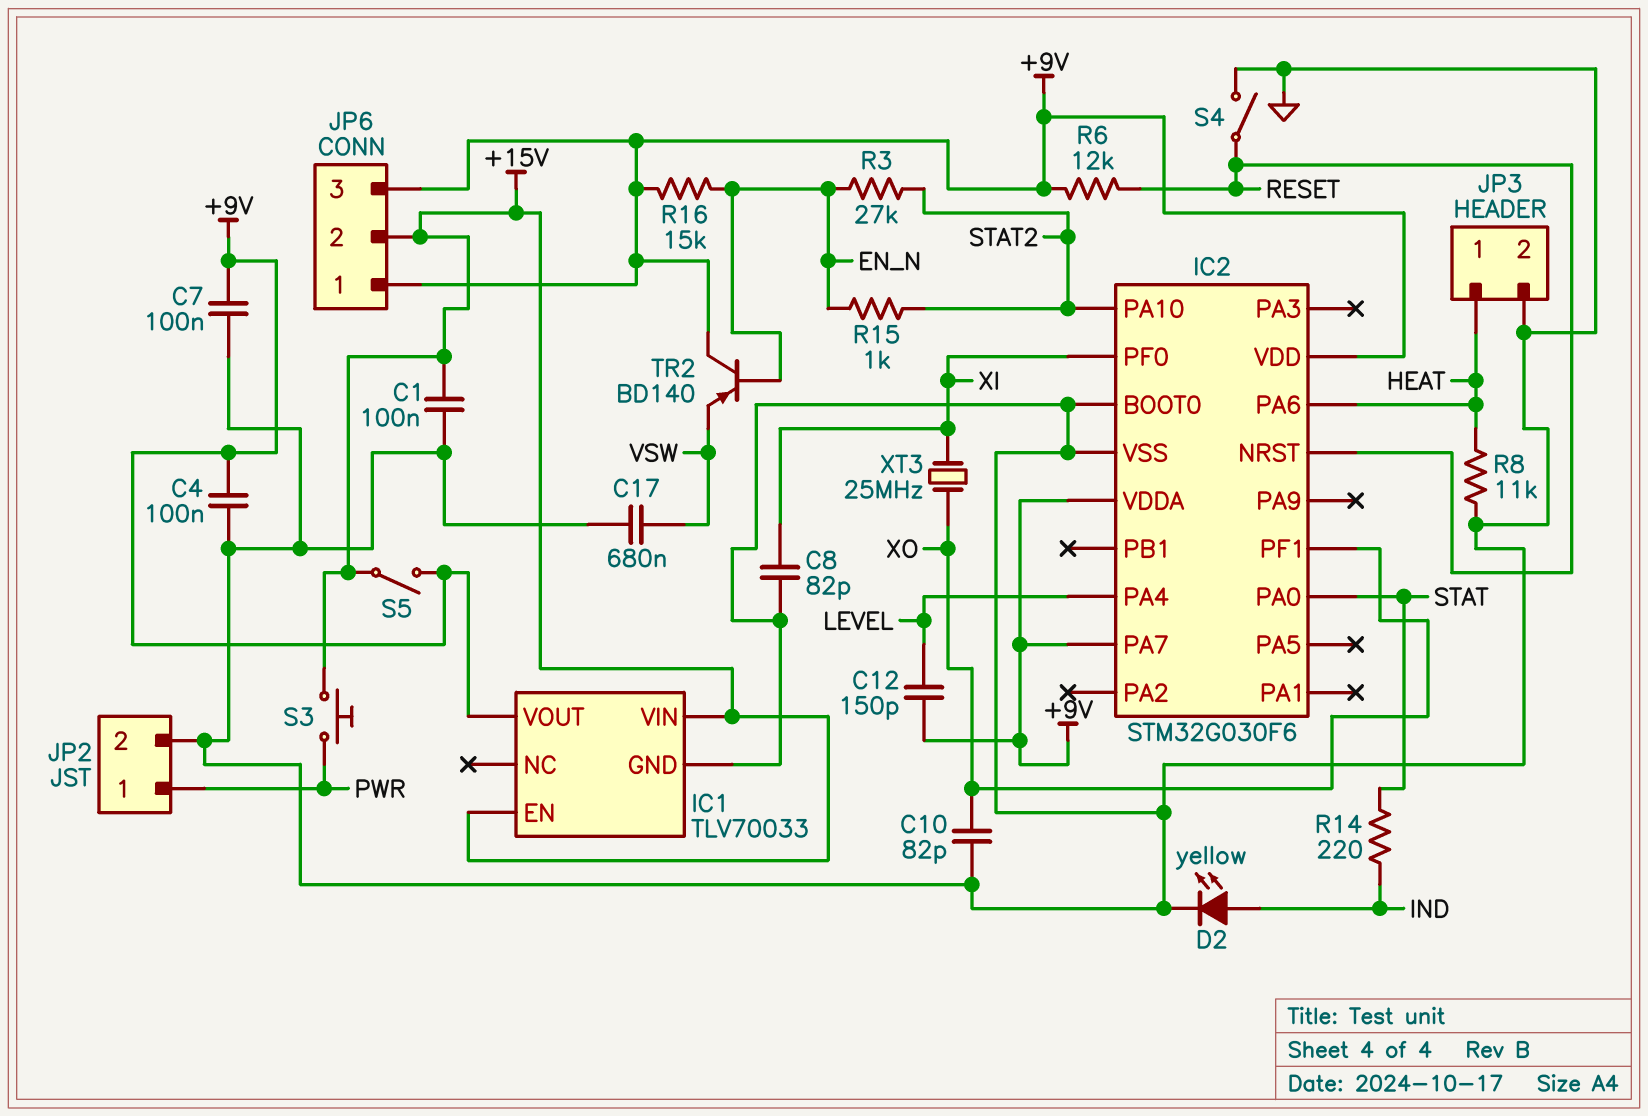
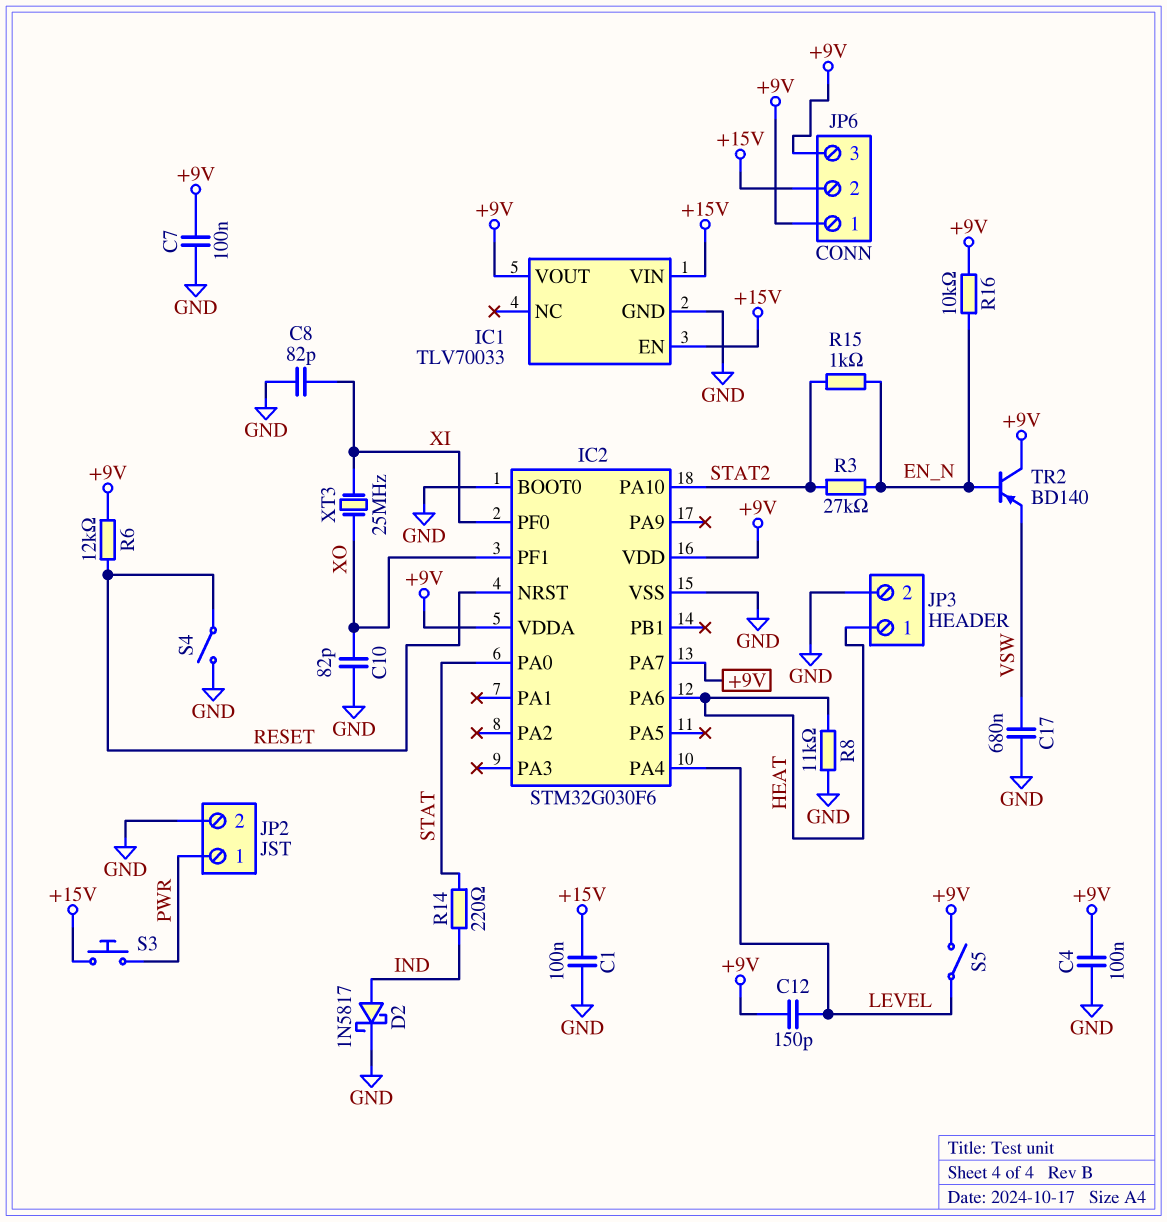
D2: LED yellow (A IND, K GND) -> schottky 1N5817 (A IND, K GND)
R16: 15k (+9V, EN_N) -> 10k (+9V, EN_N)
S5: switch (+9V, +15V) -> switch (+9V, LEVEL)

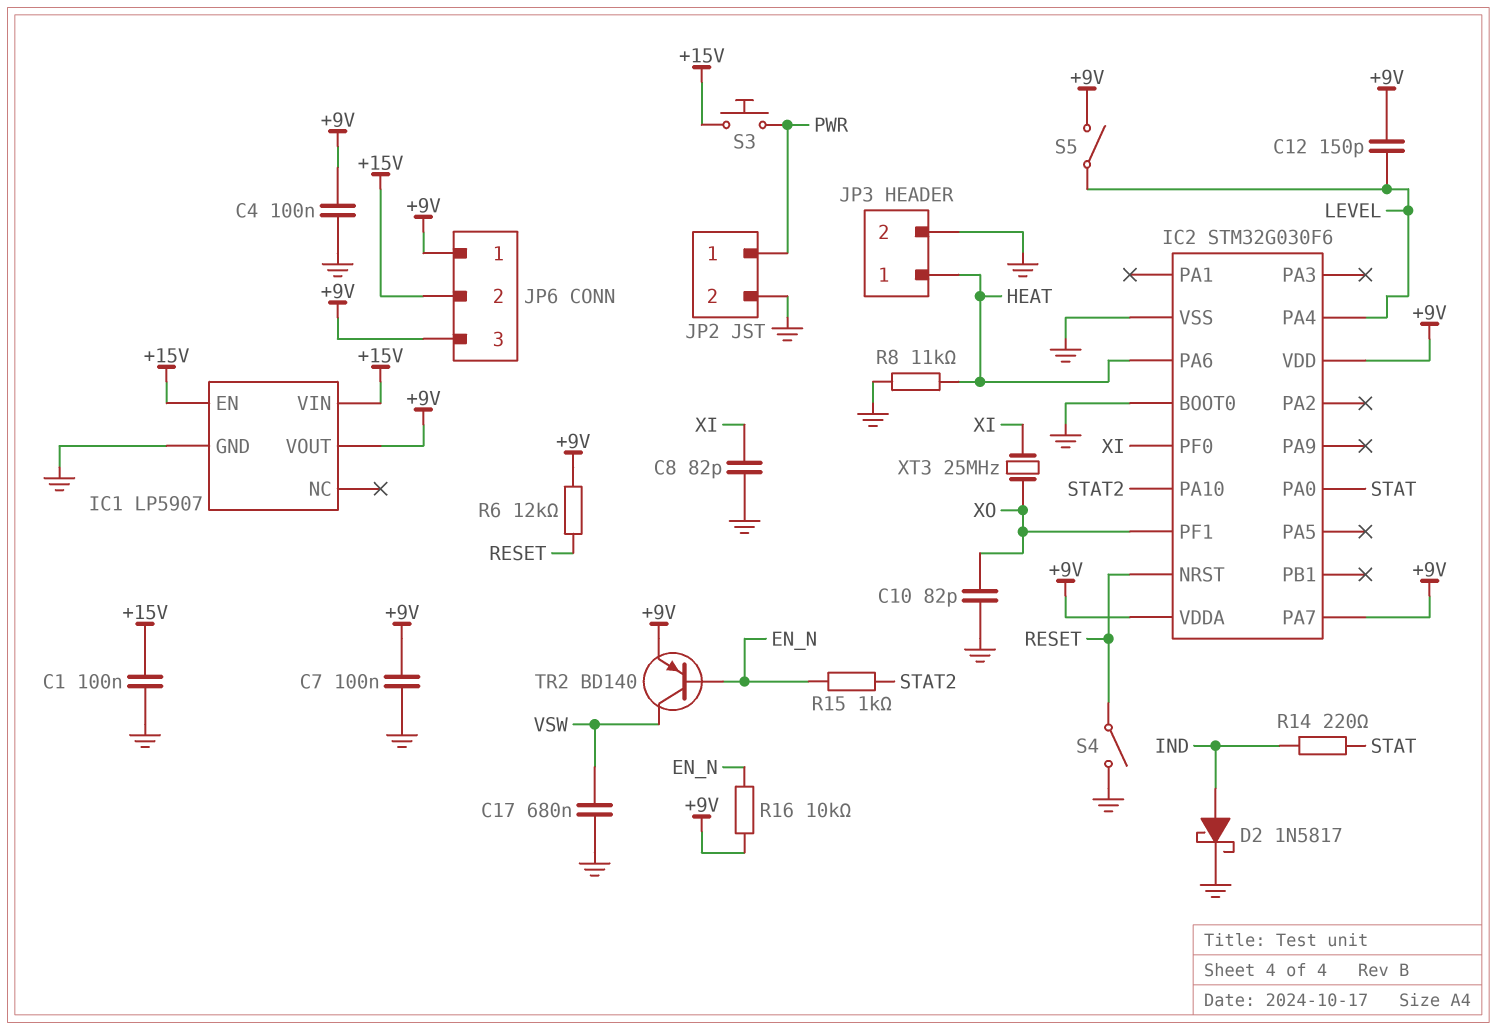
IC1: TLV70033 -> LP5907
R3: 27k (EN_N, STAT2) -> none
TR2: PNP BD140 (B EN_N, C +9V, E VSW) -> PNP BD140 (B EN_N, C VSW, E +9V)

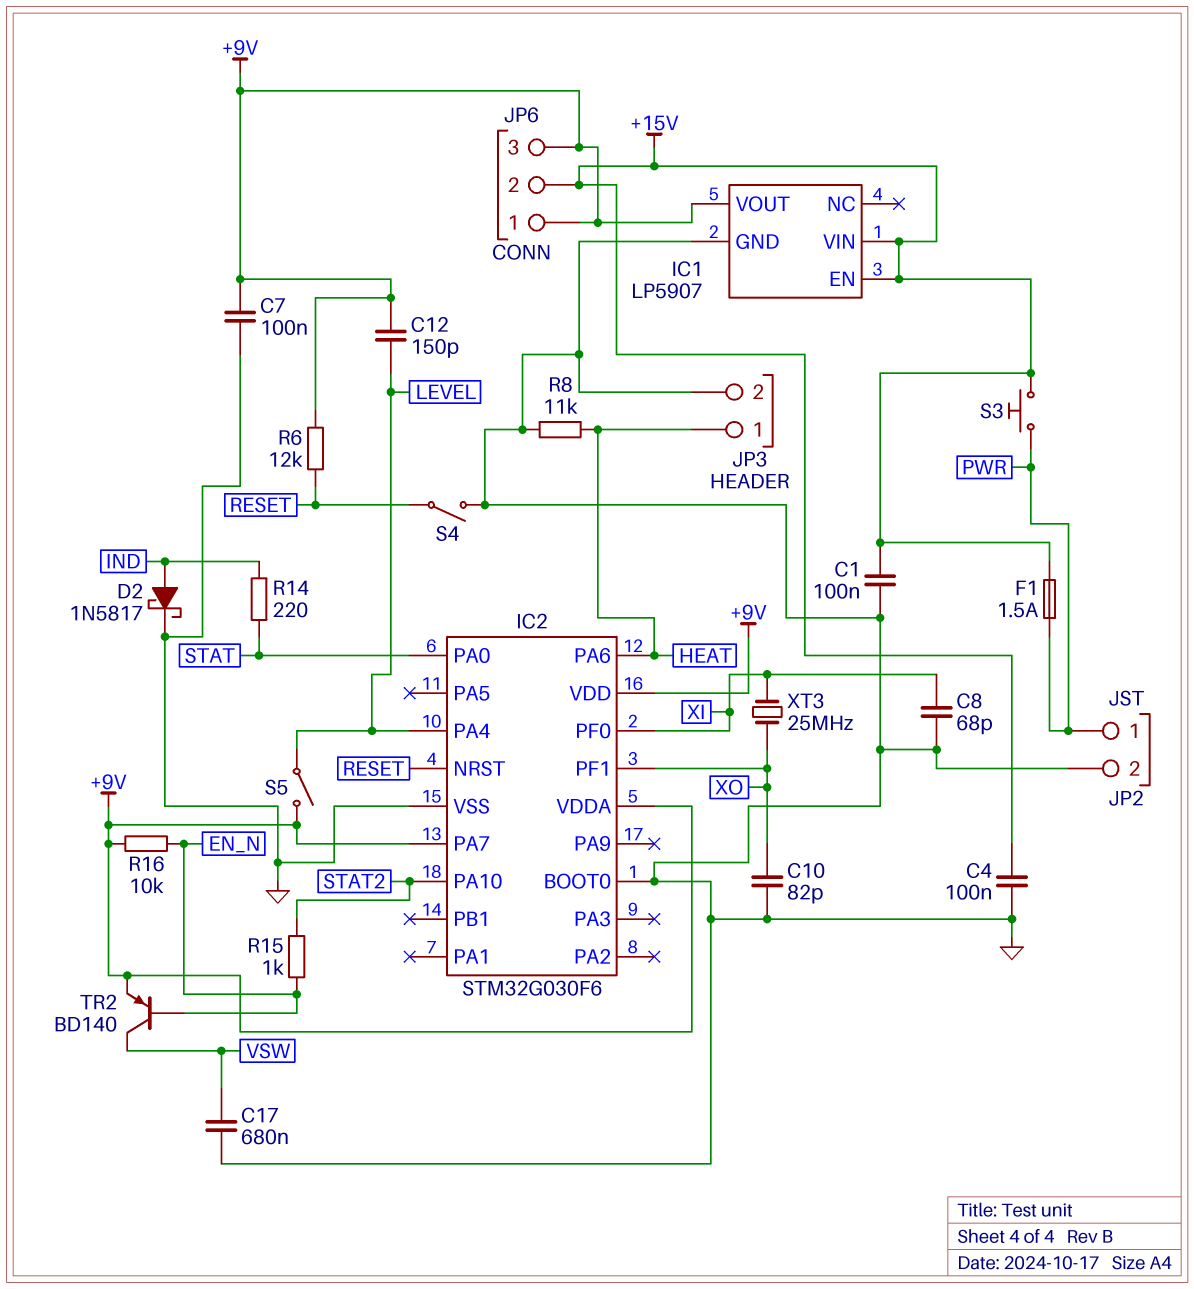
C4: 100nF (+9V, GND) -> 100nF (+15V, GND)
C8: 82pF (GND, XI) -> 68pF (GND, XI)
F1: none -> 1.5A (+15V, PWR)

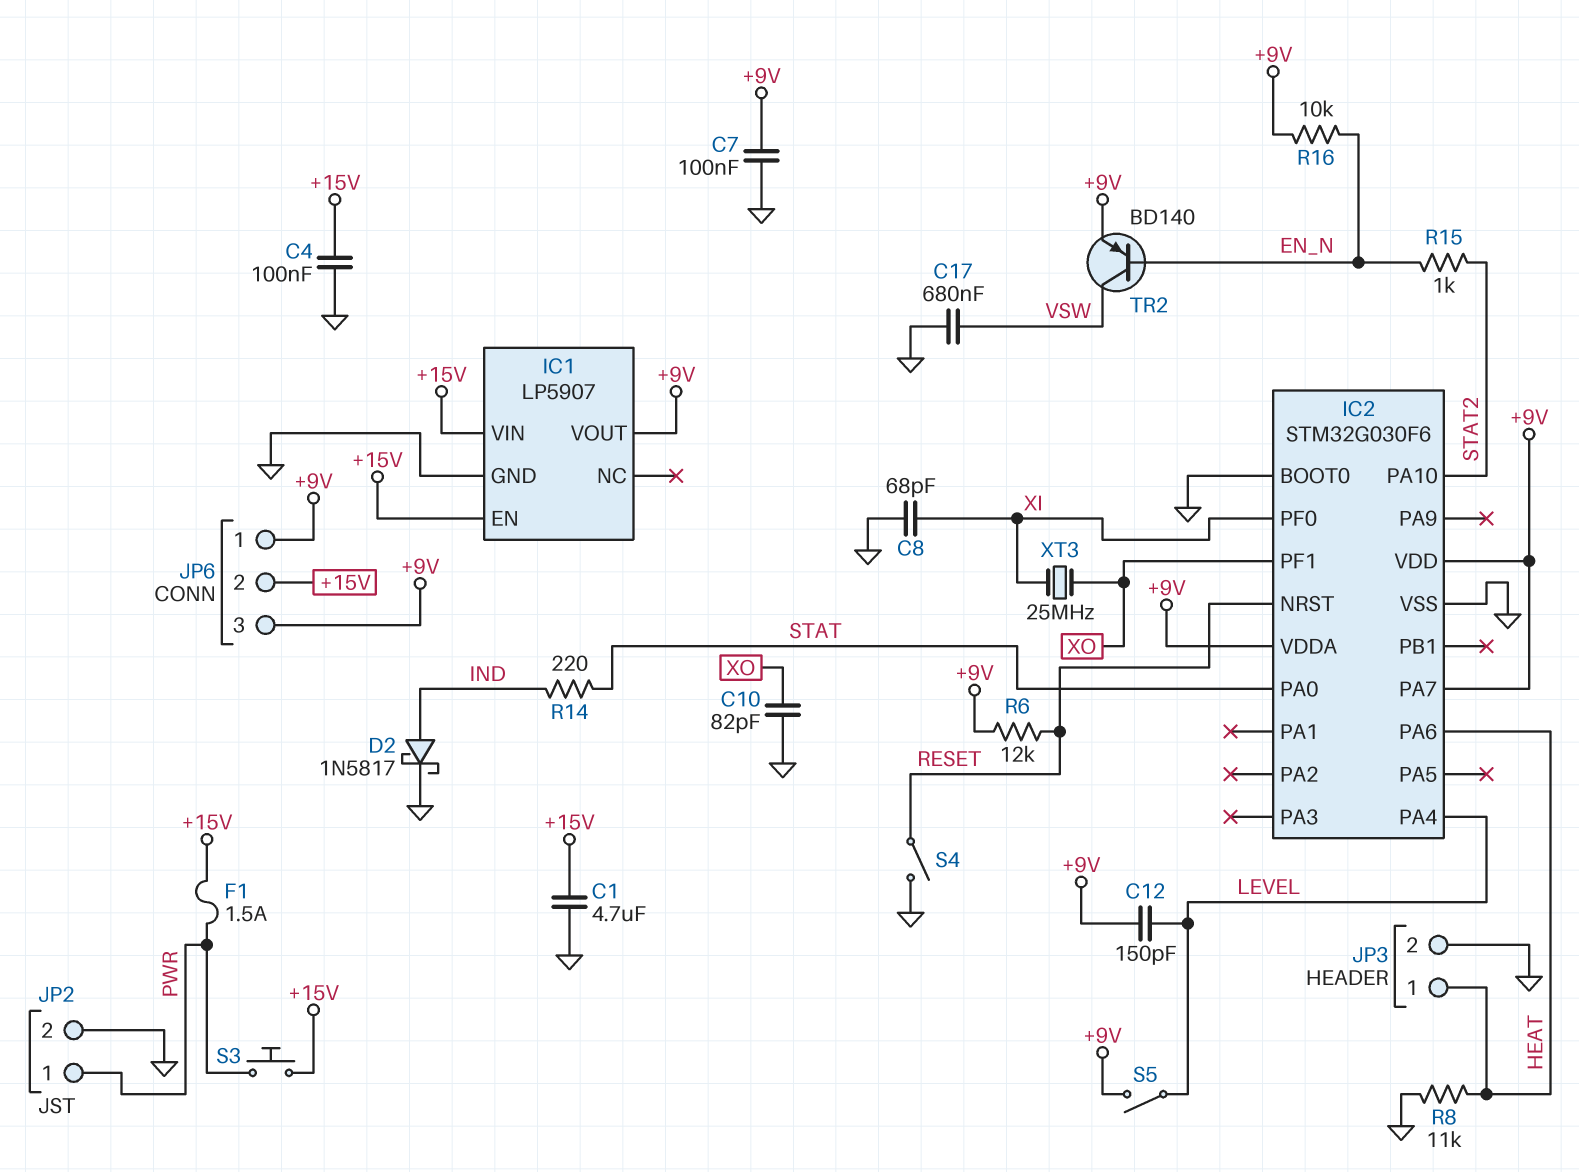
C1: 100nF (+15V, GND) -> 4.7uF (+15V, GND)

